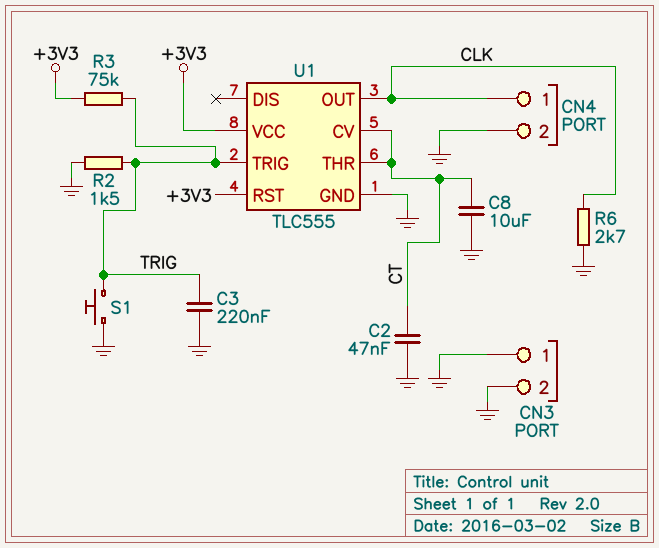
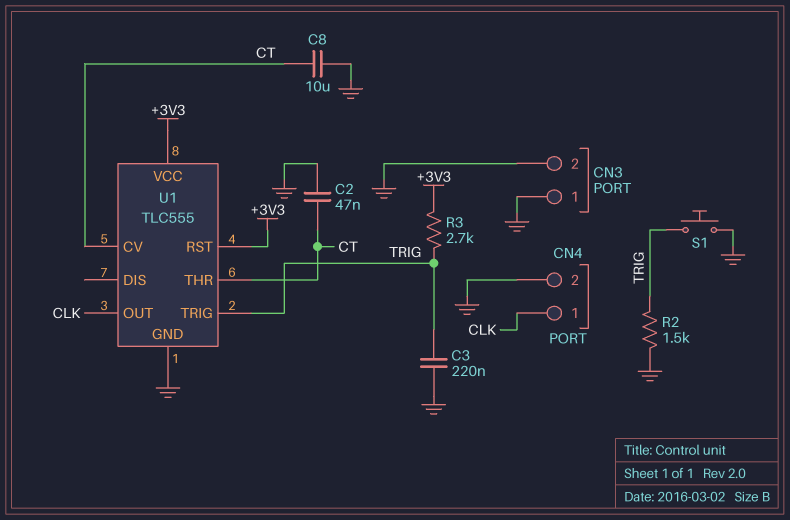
R3: 75k (+3V3, TRIG) -> 2.7k (+3V3, TRIG)
R6: 2.7k (CLK, GND) -> none

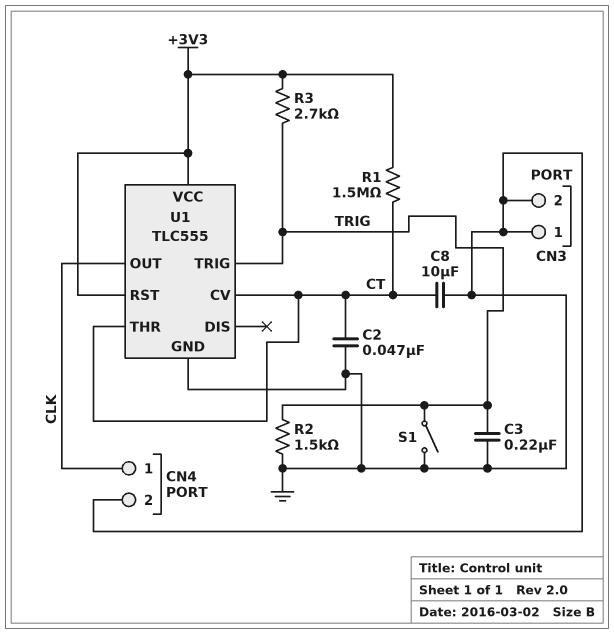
R1: none -> 1.5M (+3V3, CT)
S1: button (GND, TRIG) -> switch (GND, TRIG)

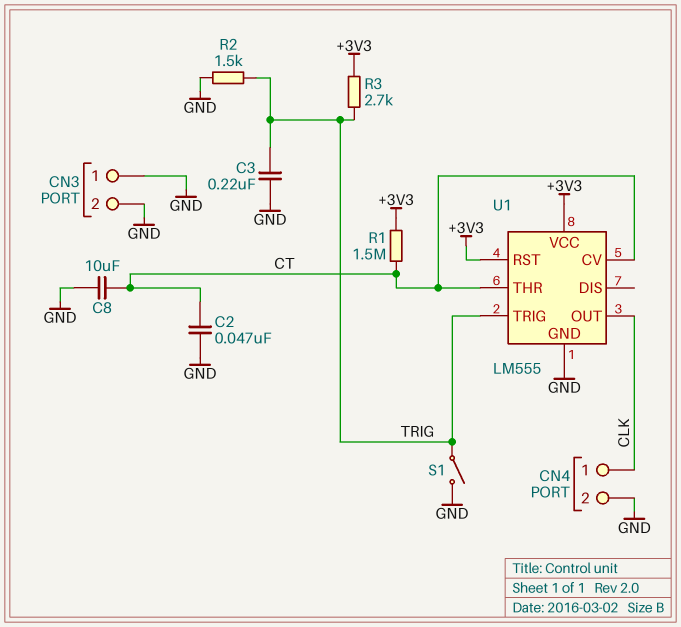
U1: TLC555 -> LM555

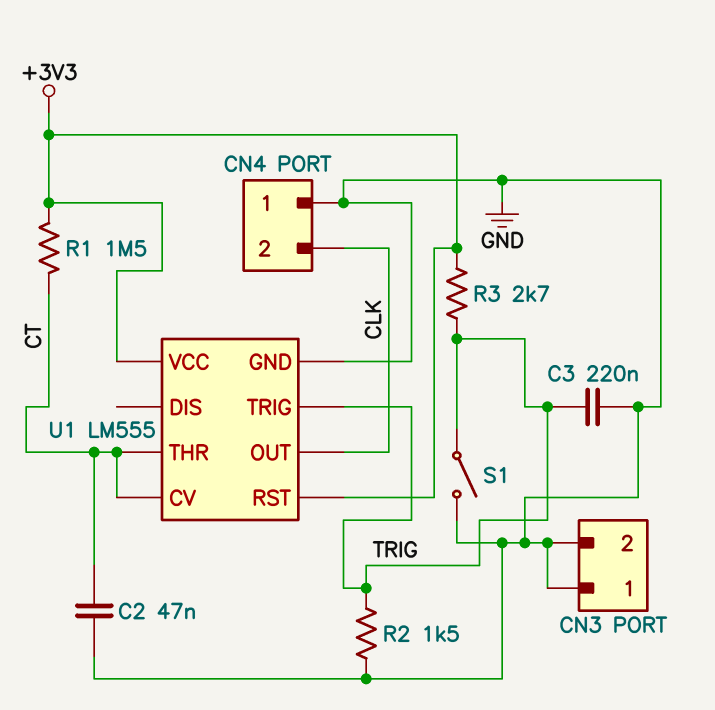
C8: 10uF (CT, GND) -> none
CN4 pin 1: CLK -> GND
CN4 pin 2: GND -> CLK

